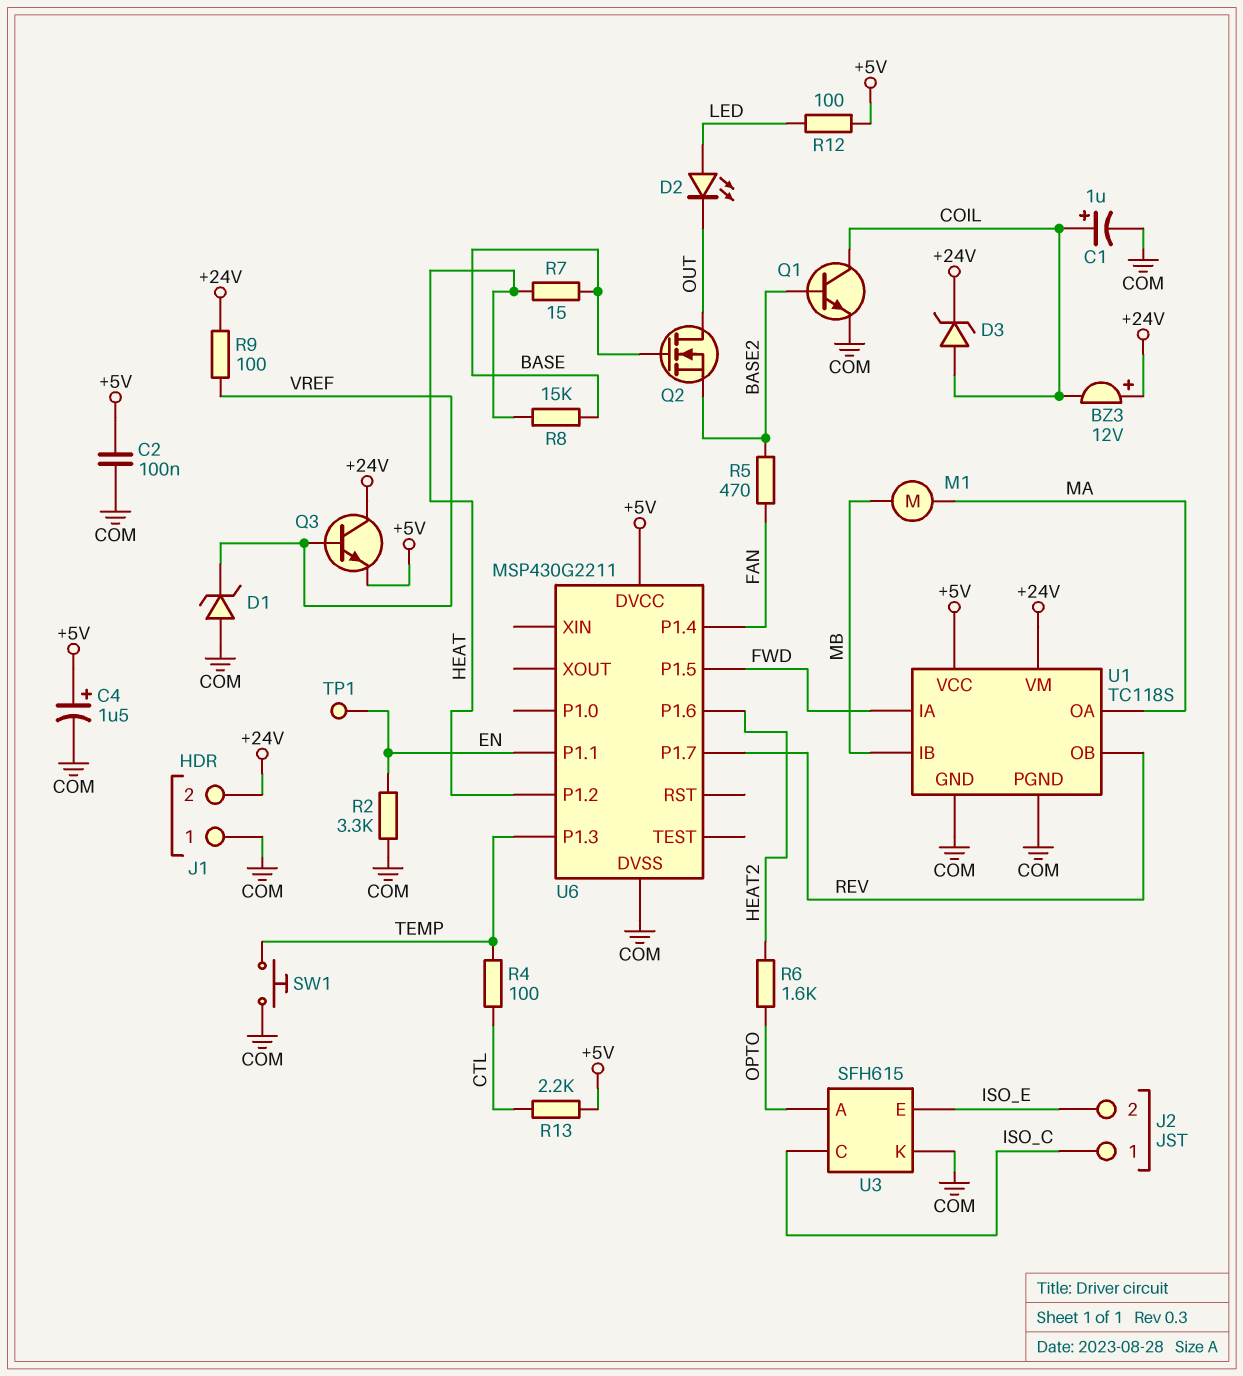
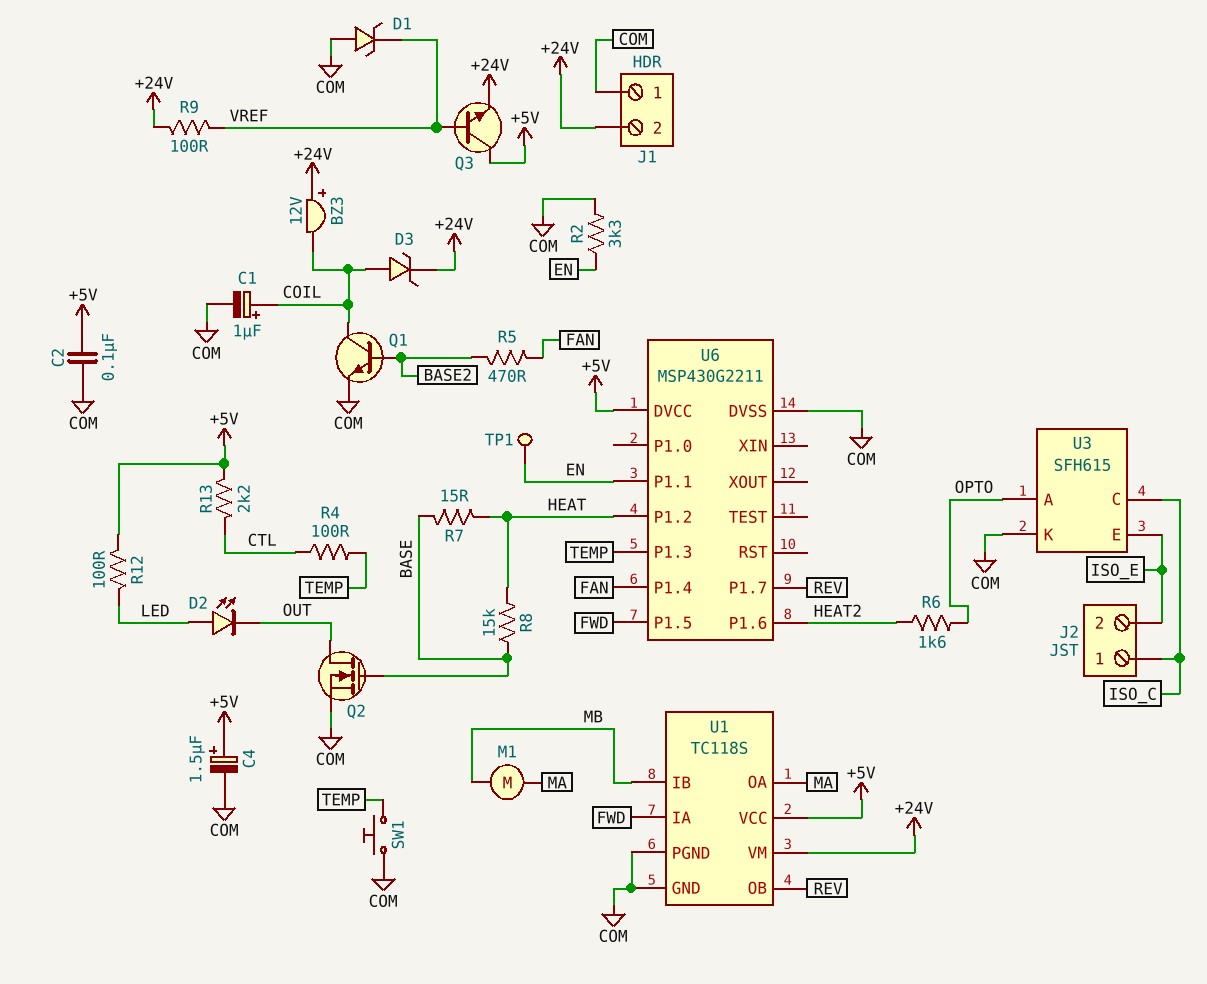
Q2: NMOS (G BASE, D OUT, S BASE2) -> NMOS (G BASE, D OUT, S COM)
Q3: NPN (B VREF, C +24V, E +5V) -> NPN (B VREF, C +5V, E +24V)

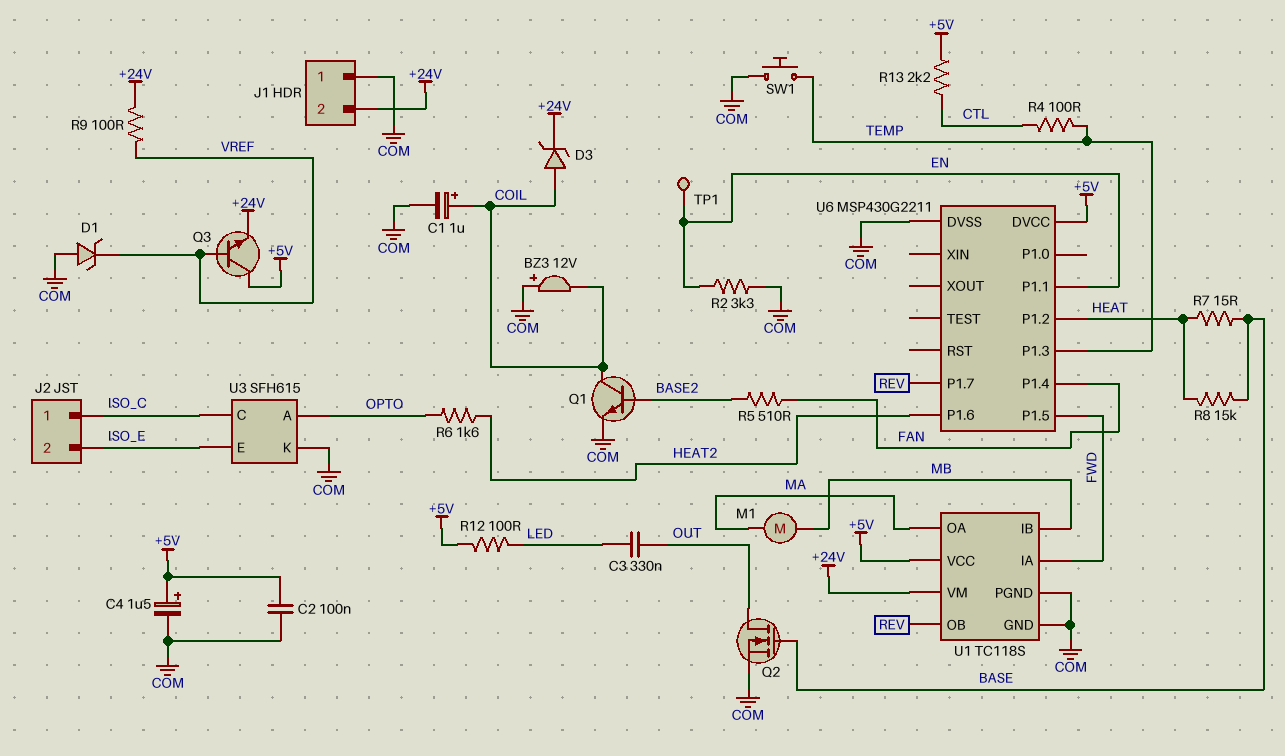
BZ3: buzzer 12V (plus +24V, minus COIL) -> buzzer 12V (plus COM, minus COIL)
C3: none -> 330nF (LED, OUT)
D2: LED (A LED, K OUT) -> none
R5: 470 (BASE2, FAN) -> 510 (BASE2, FAN)

